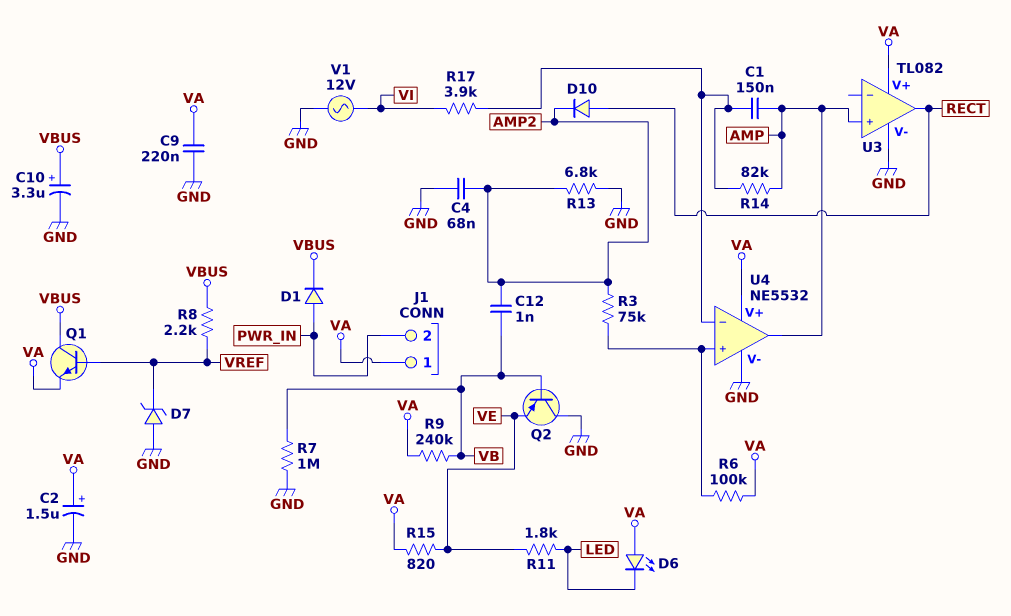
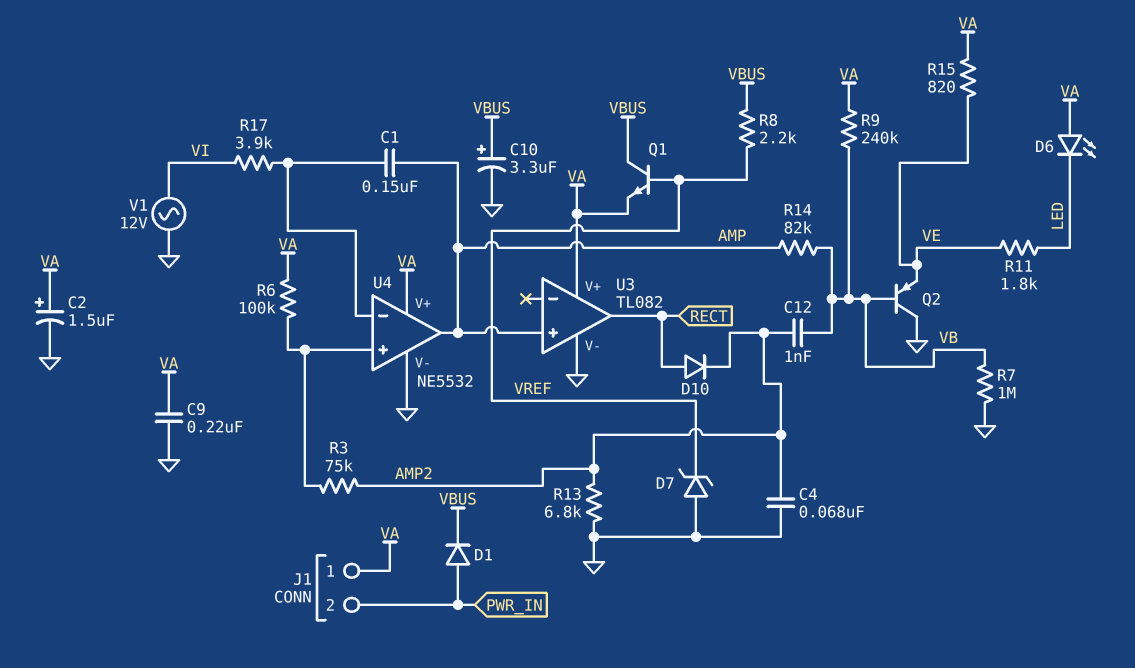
R14: 82k (AMP, U4/in-) -> 82k (AMP, VB)

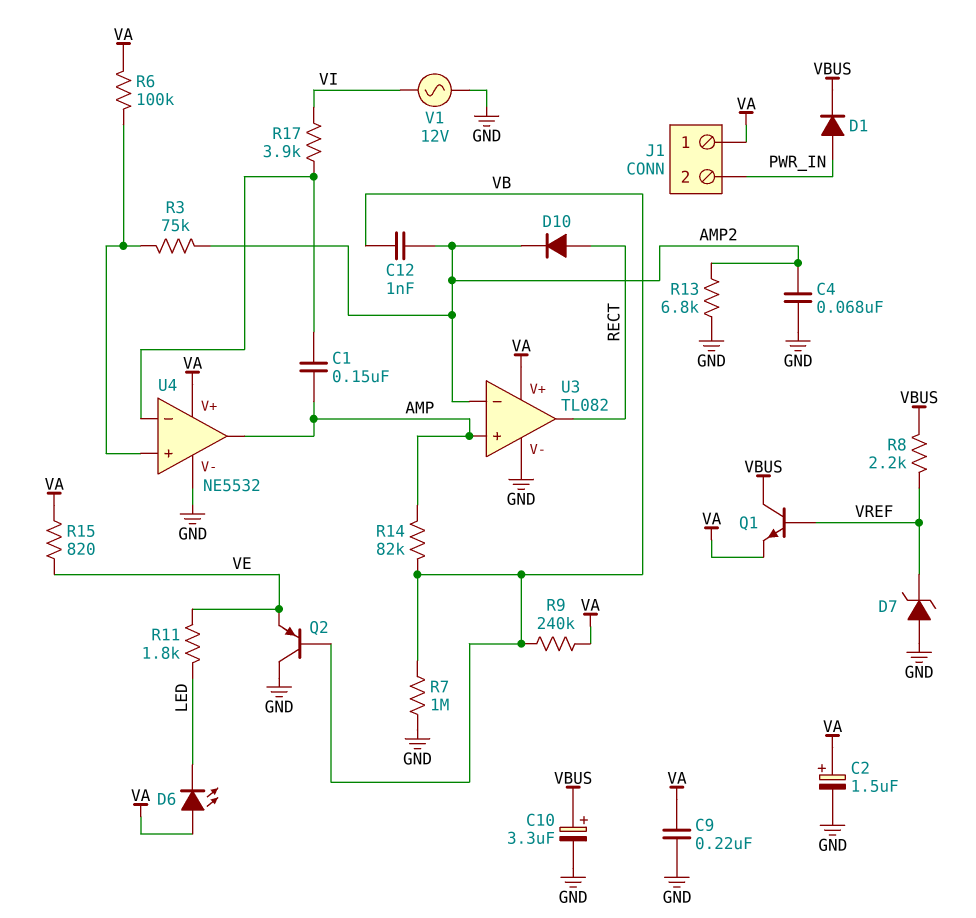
U3 pin in-: none -> AMP2

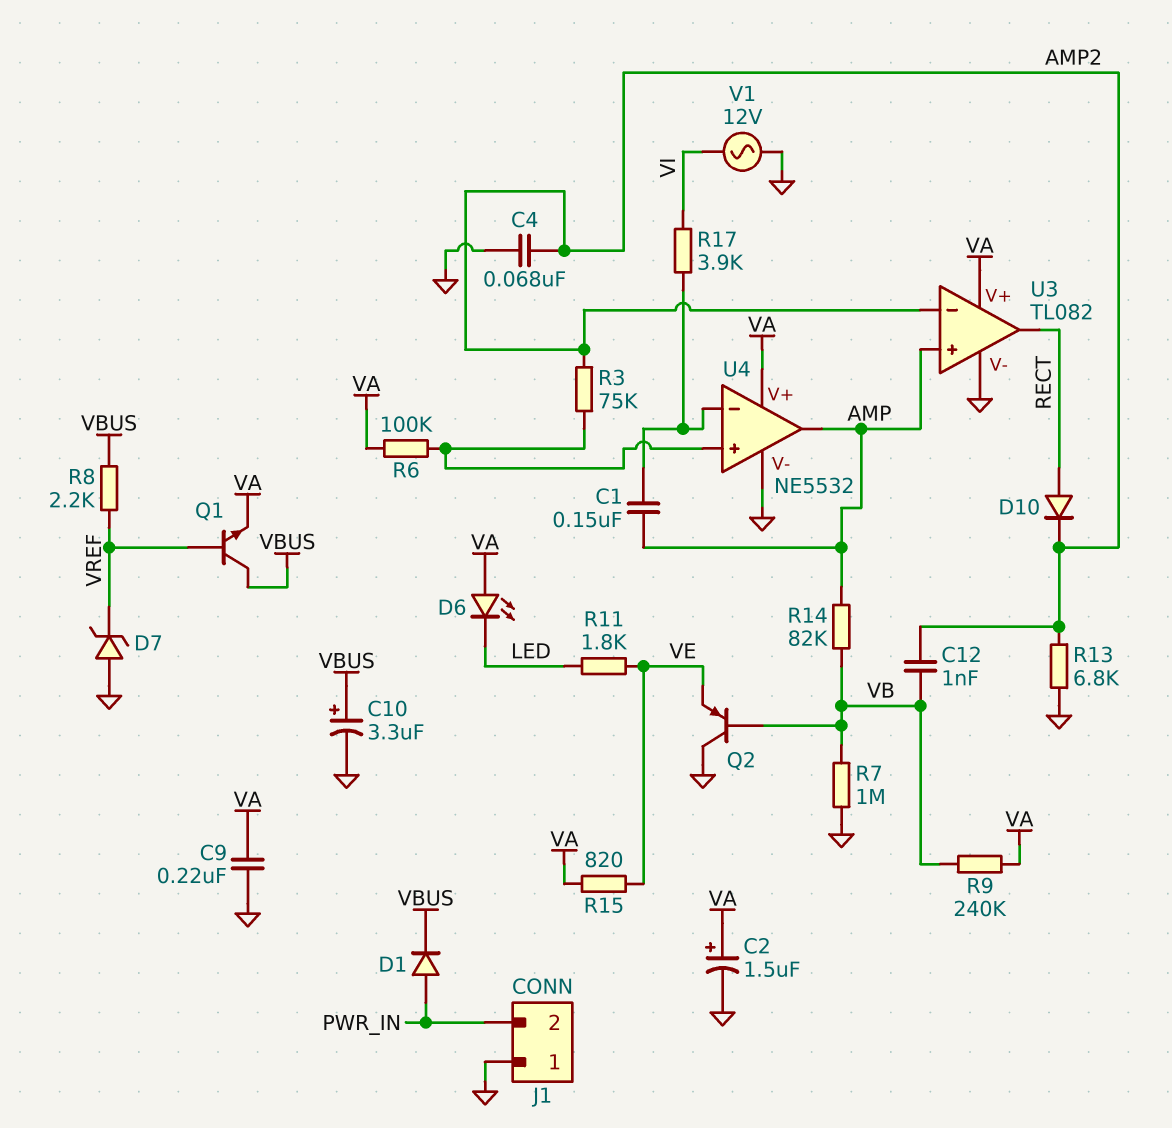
J1 pin 1: VA -> GND

